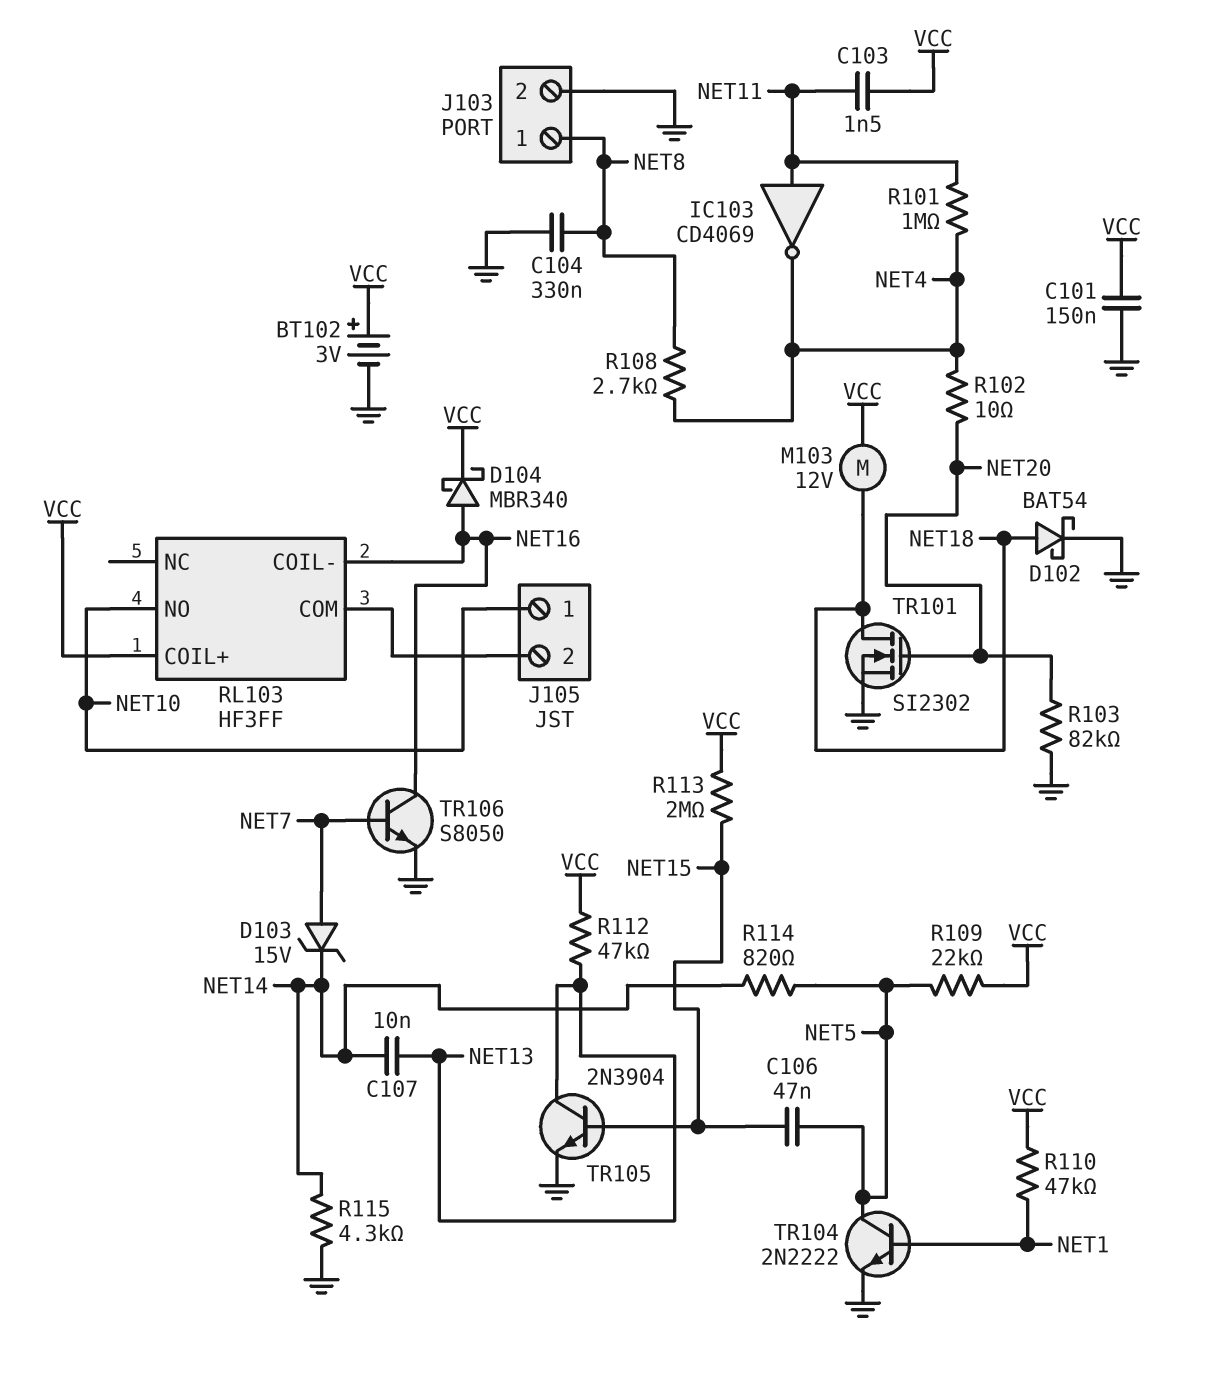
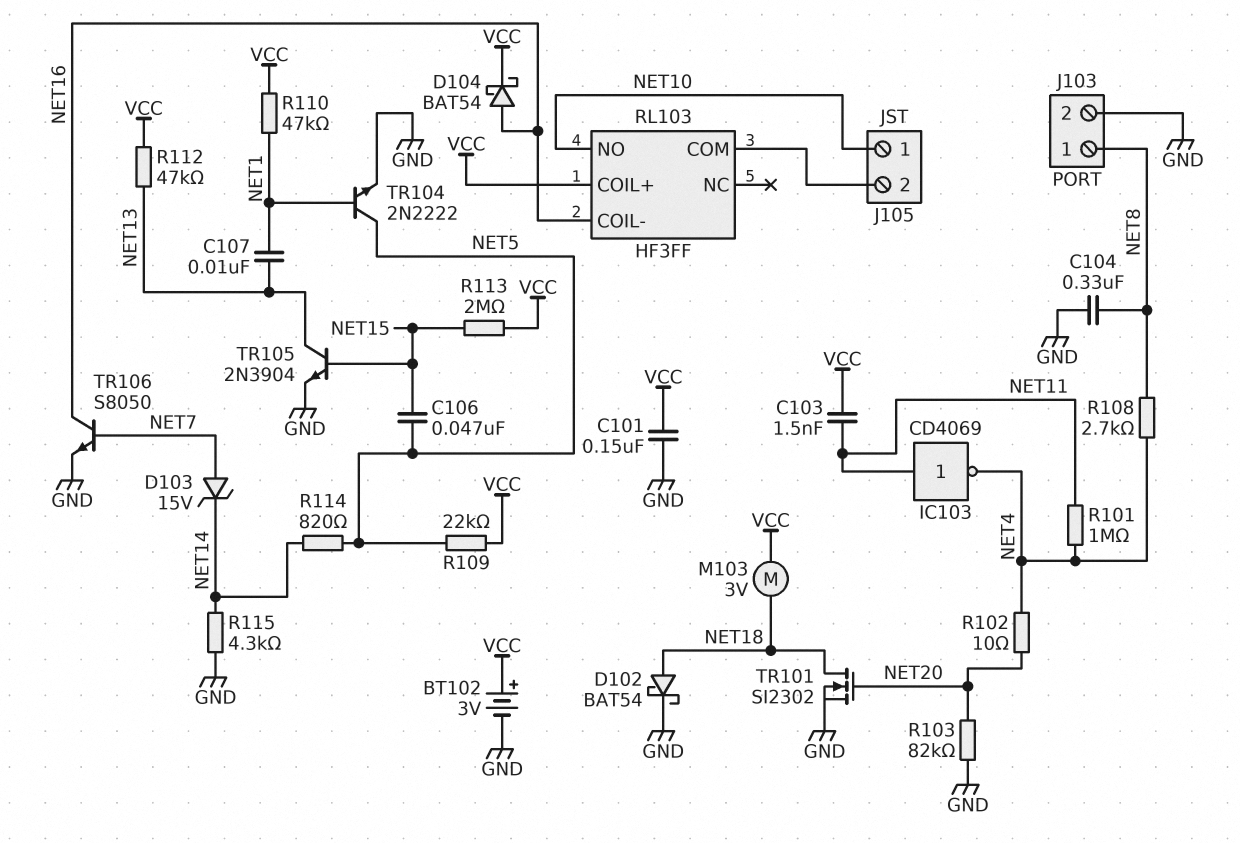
C107: 10nF (NET13, NET14) -> 10nF (NET1, NET13)
D104: schottky MBR340 (A NET16, K VCC) -> schottky BAT54 (A NET16, K VCC)
M103: motor 12V (NET18, VCC) -> motor 3V (NET18, VCC)

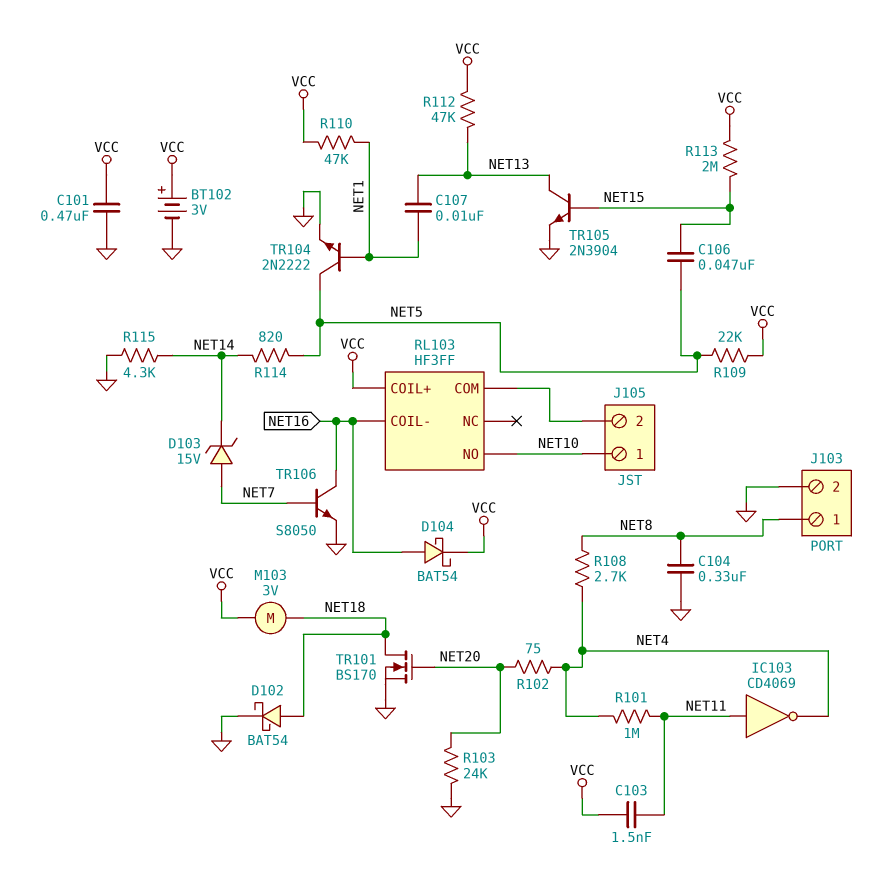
C101: 150nF (GND, VCC) -> 470nF (GND, VCC)
R102: 10 (NET4, NET20) -> 75 (NET4, NET20)
R103: 82k (GND, NET20) -> 24k (GND, NET20)
TR101: NMOS SI2302 (G NET20, D NET18, S GND) -> NMOS BS170 (G NET20, D NET18, S GND)

